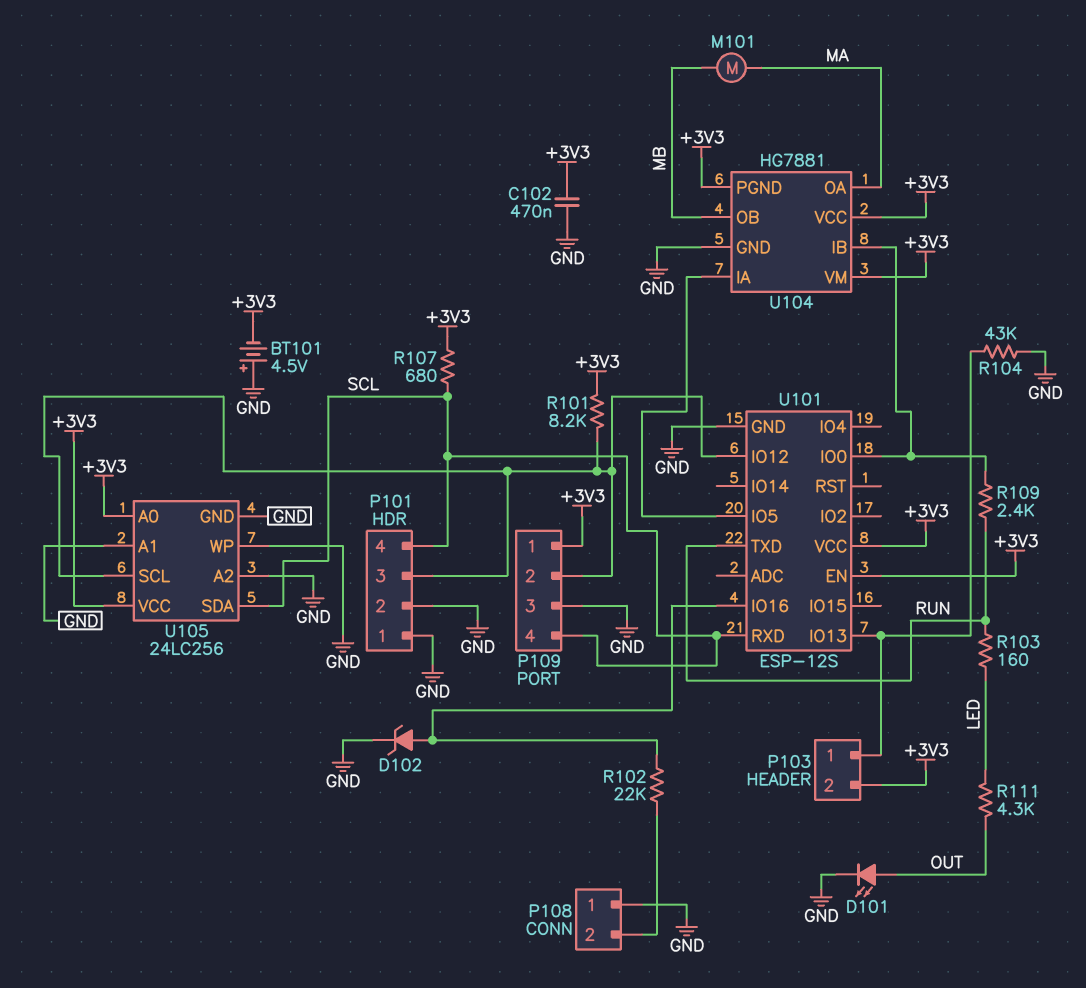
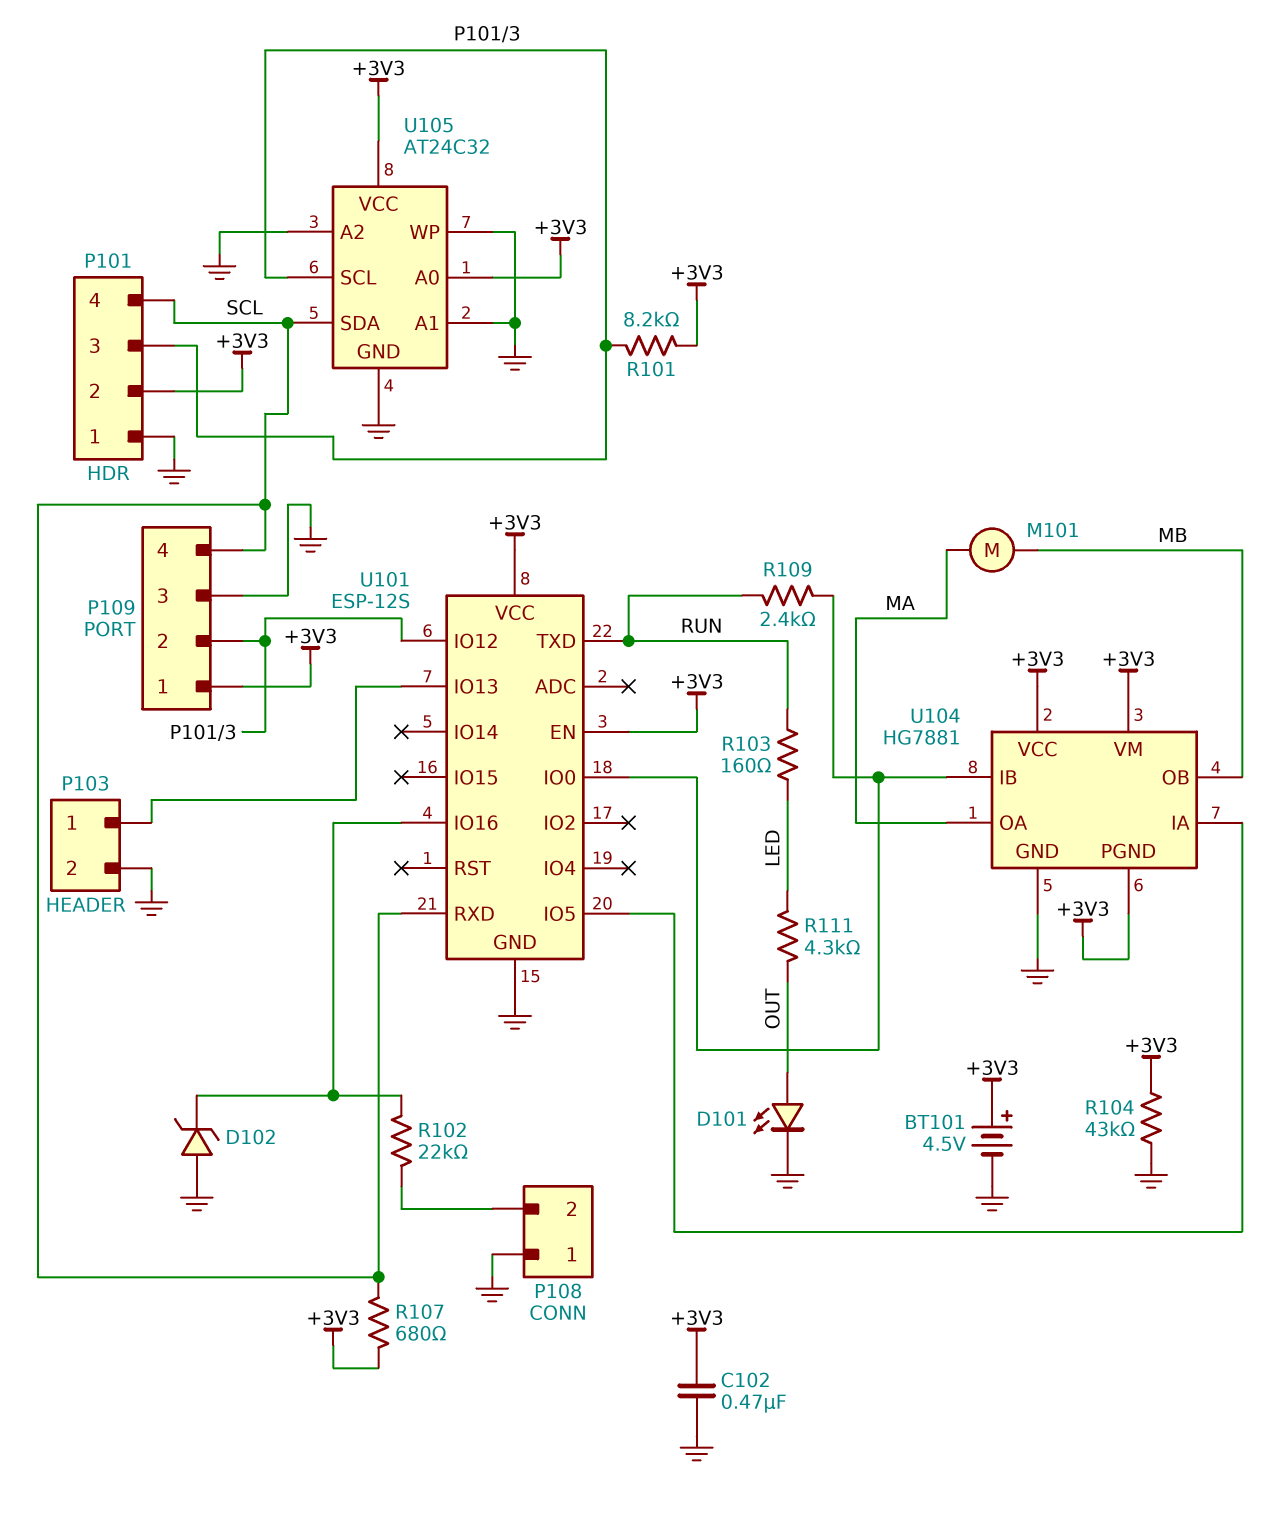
BT101: 4.5V (plus GND, minus +3V3) -> 4.5V (plus +3V3, minus GND)
D102: zener (A U101/IO16, K GND) -> zener (A GND, K U101/IO16)
P101 pin 2: GND -> +3V3
P103 pin 2: +3V3 -> GND
R104: 43k (GND, P103/1) -> 43k (+3V3, GND)
U105: 24LC256 -> AT24C32

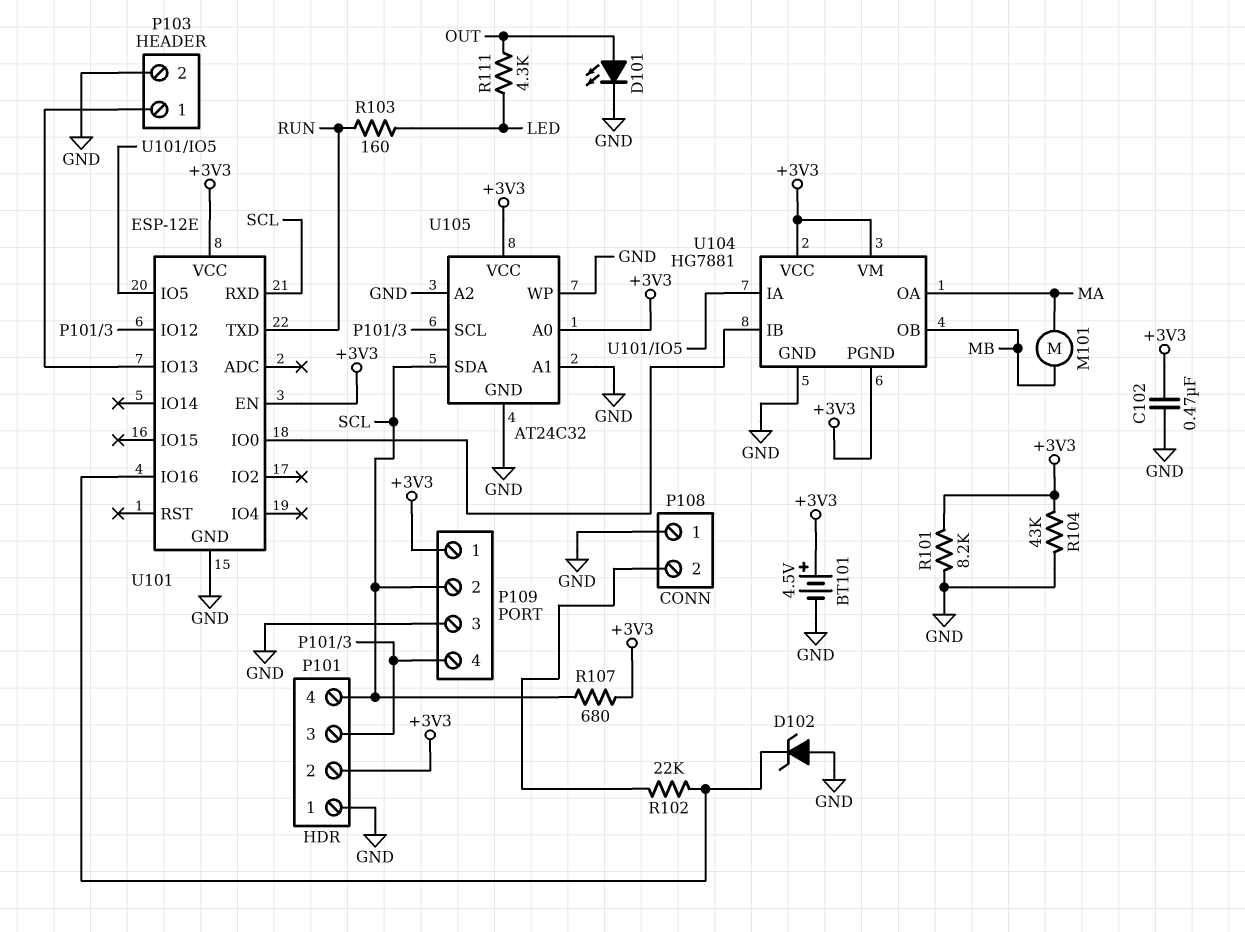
P109 pin 2: P101/3 -> SCL
P109 pin 4: SCL -> P101/3
R101: 8.2k (+3V3, P101/3) -> 8.2k (+3V3, GND)
R109: 2.4k (RUN, U101/IO0) -> none
U101: ESP-12S -> ESP-12E

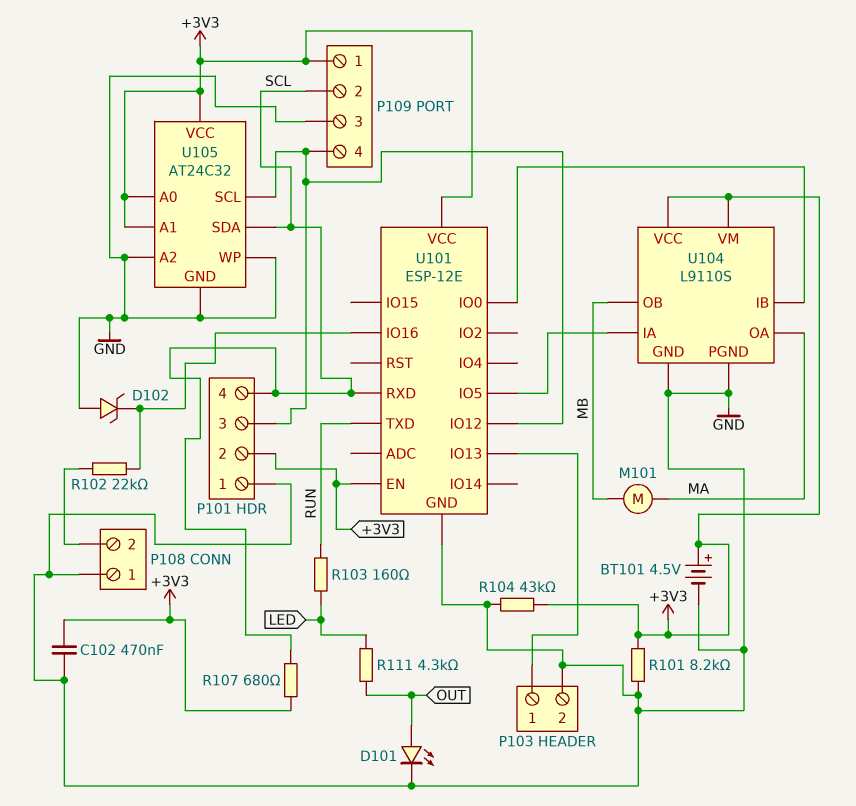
U104: HG7881 -> L9110S
U104 pin PGND: +3V3 -> GND
U105 pin A1: GND -> +3V3

